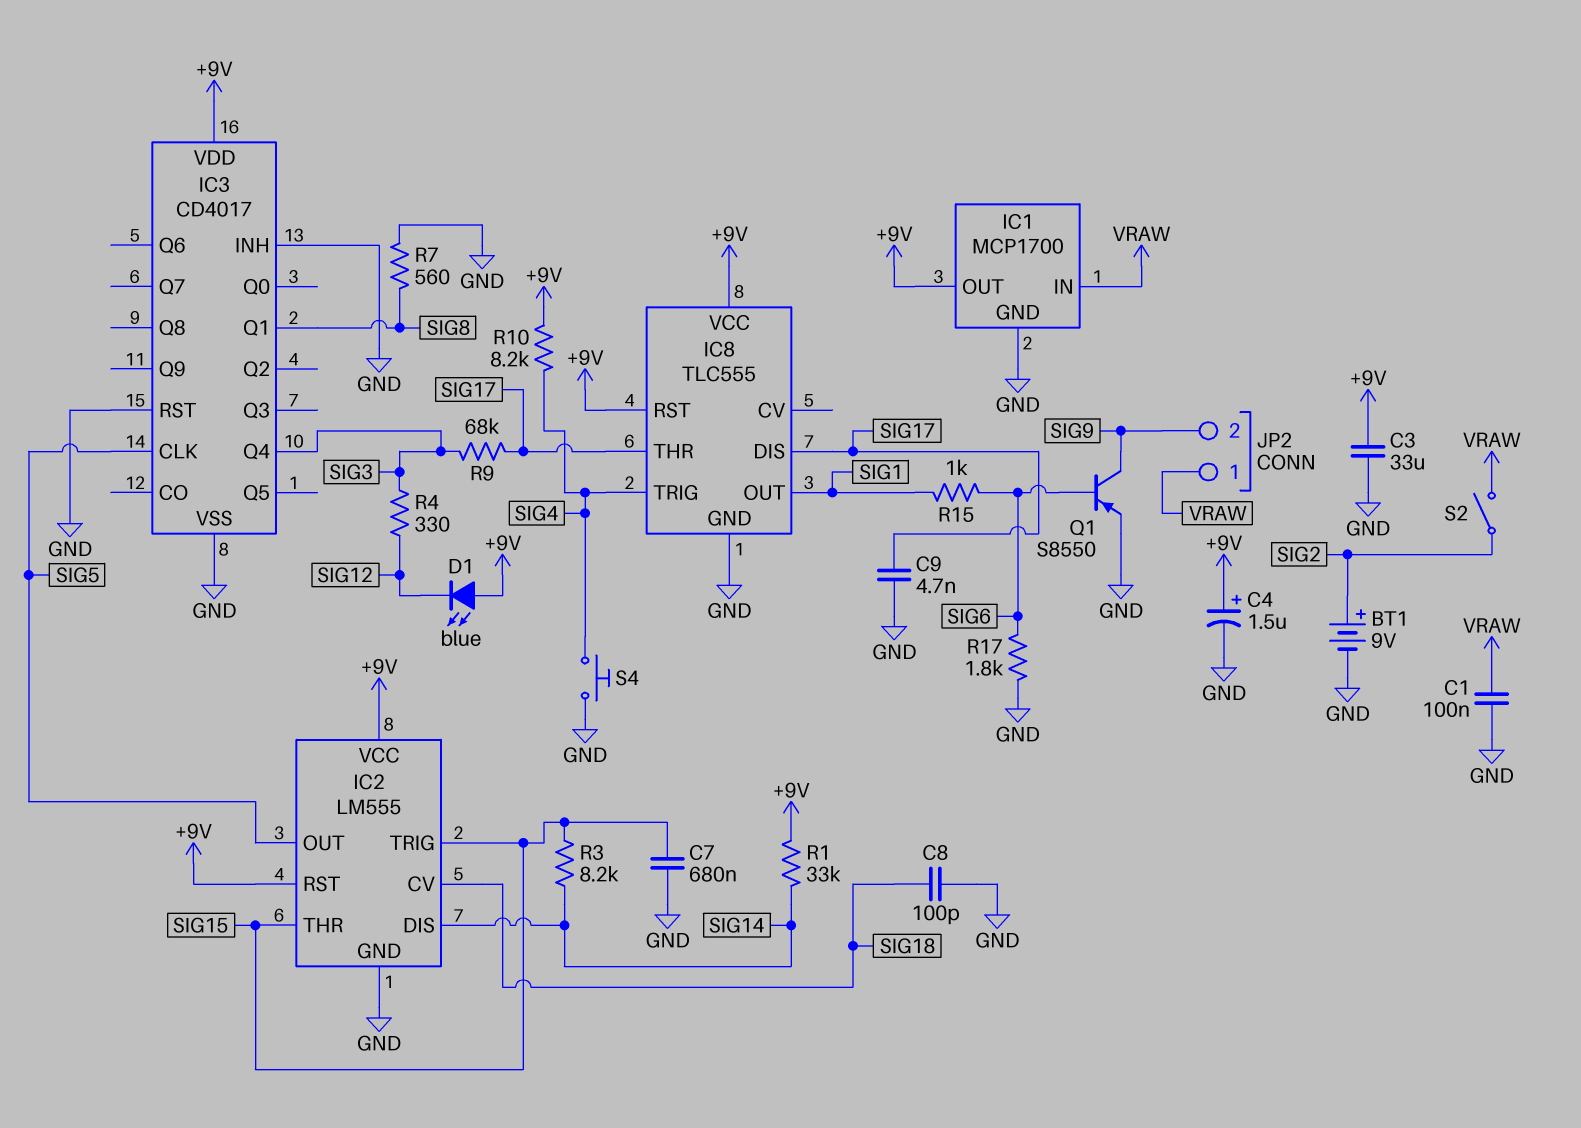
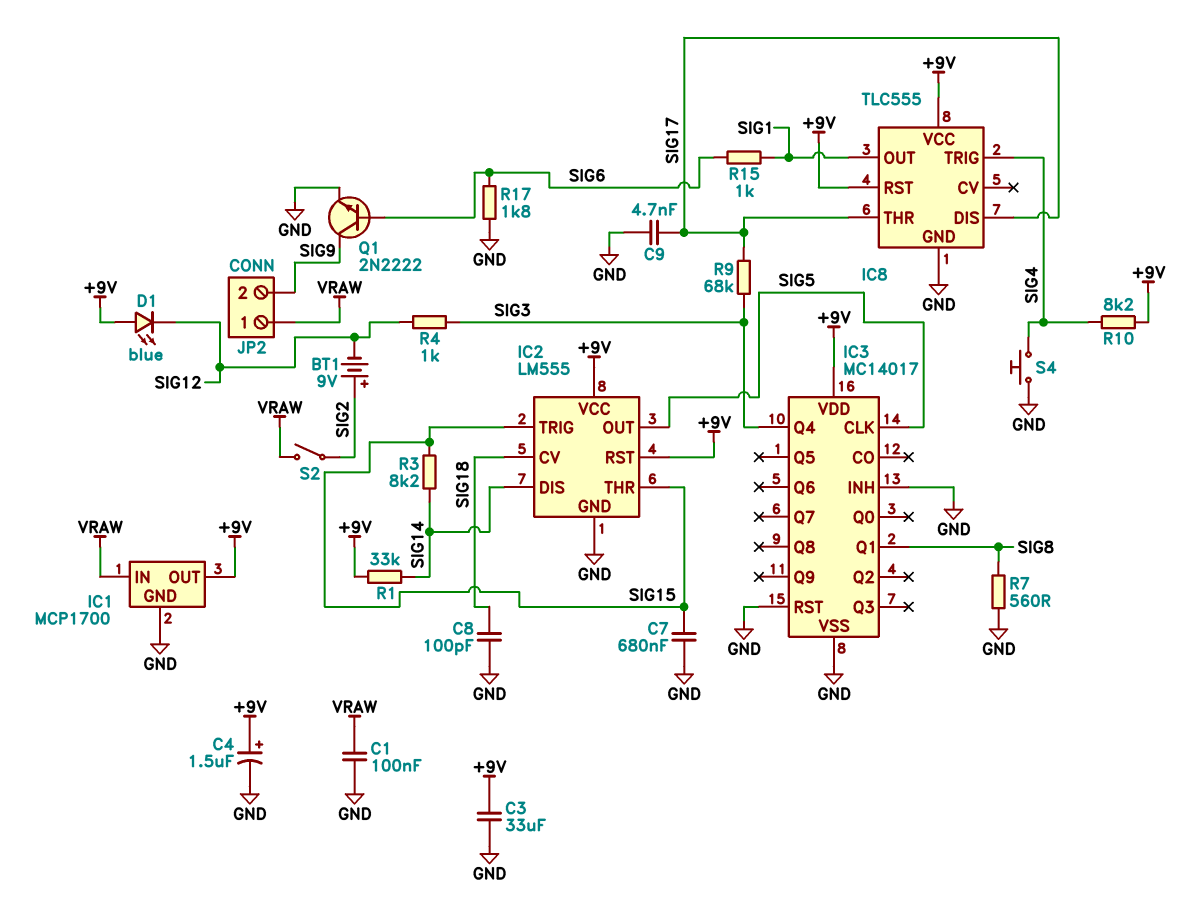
BT1: 9V (plus SIG2, minus GND) -> 9V (plus SIG2, minus SIG12)
IC3: CD4017 -> MC14017
Q1: PNP S8550 (B SIG6, C SIG9, E GND) -> NPN 2N2222 (B SIG6, C SIG9, E GND)
R4: 330 (SIG3, SIG12) -> 1k (SIG3, SIG12)

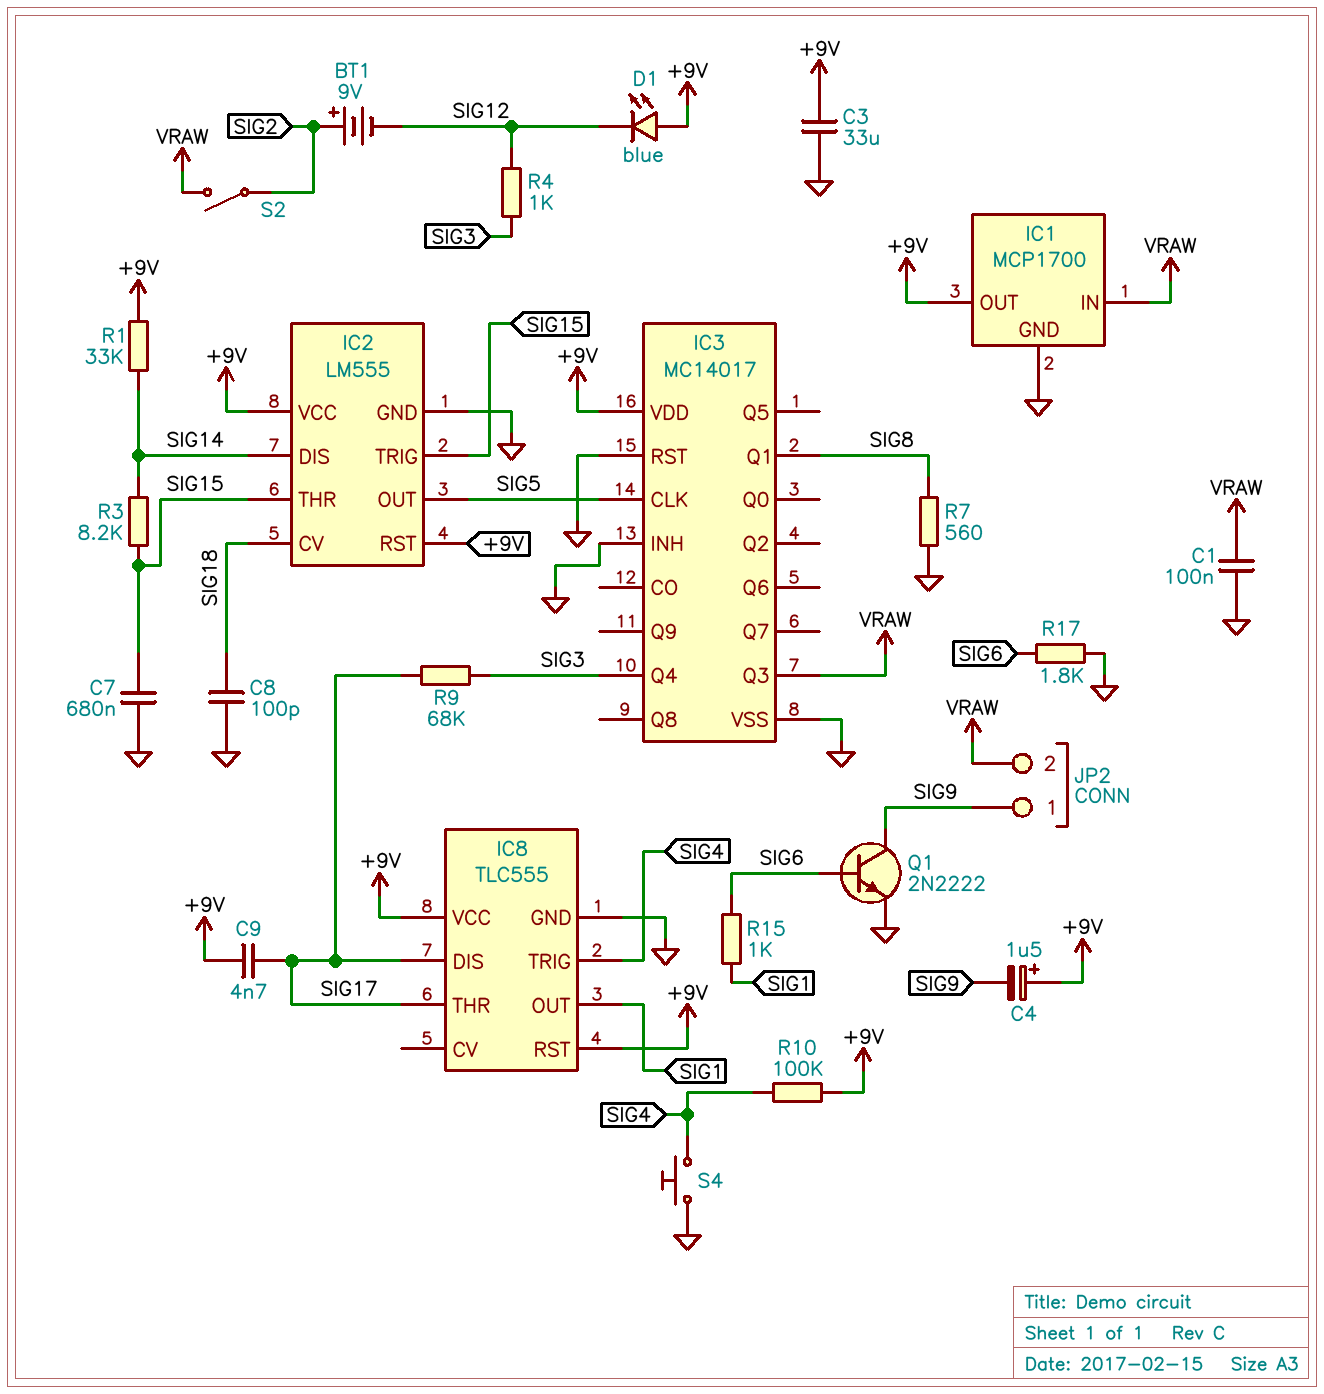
C4: 1.5uF (plus +9V, minus GND) -> 1.5uF (plus +9V, minus SIG9)
C9: 4.7nF (GND, SIG17) -> 4.7nF (+9V, SIG17)
IC3 pin Q3: none -> VRAW
JP2 pin 1: VRAW -> SIG9
JP2 pin 2: SIG9 -> VRAW
R10: 8.2k (+9V, SIG4) -> 100k (+9V, SIG4)

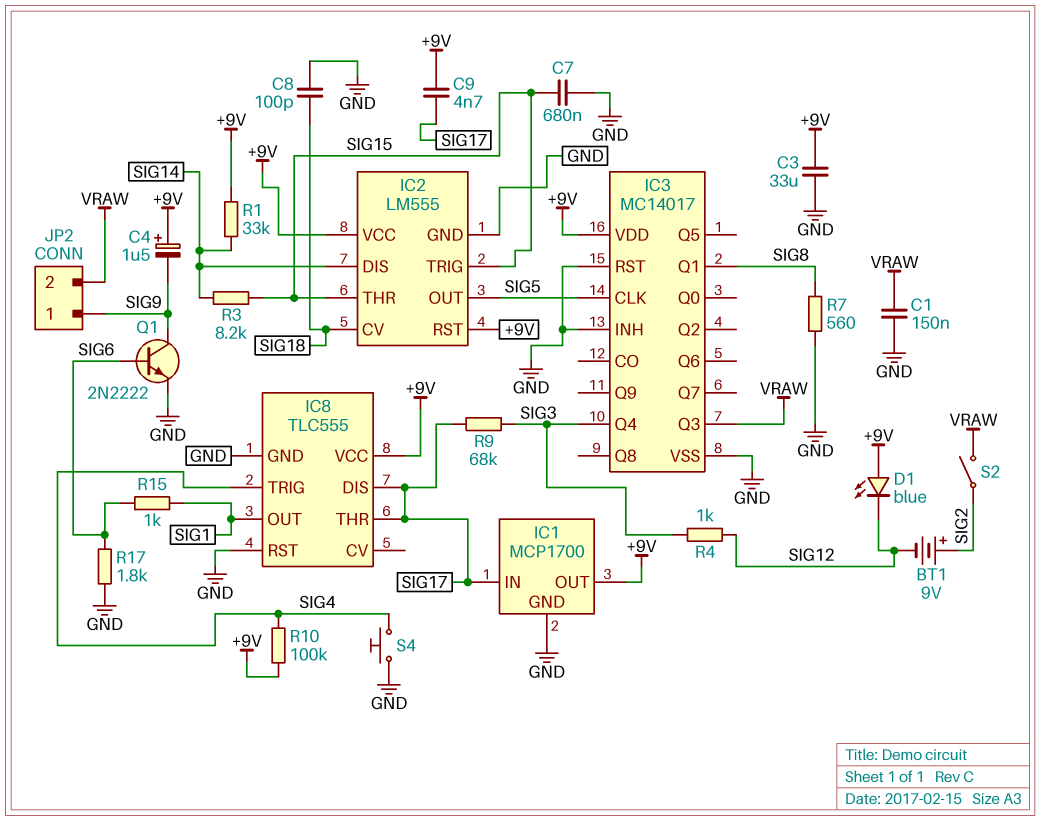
C1: 100nF (GND, VRAW) -> 150nF (GND, VRAW)
IC1 pin IN: VRAW -> SIG17
IC8 pin RST: +9V -> GND

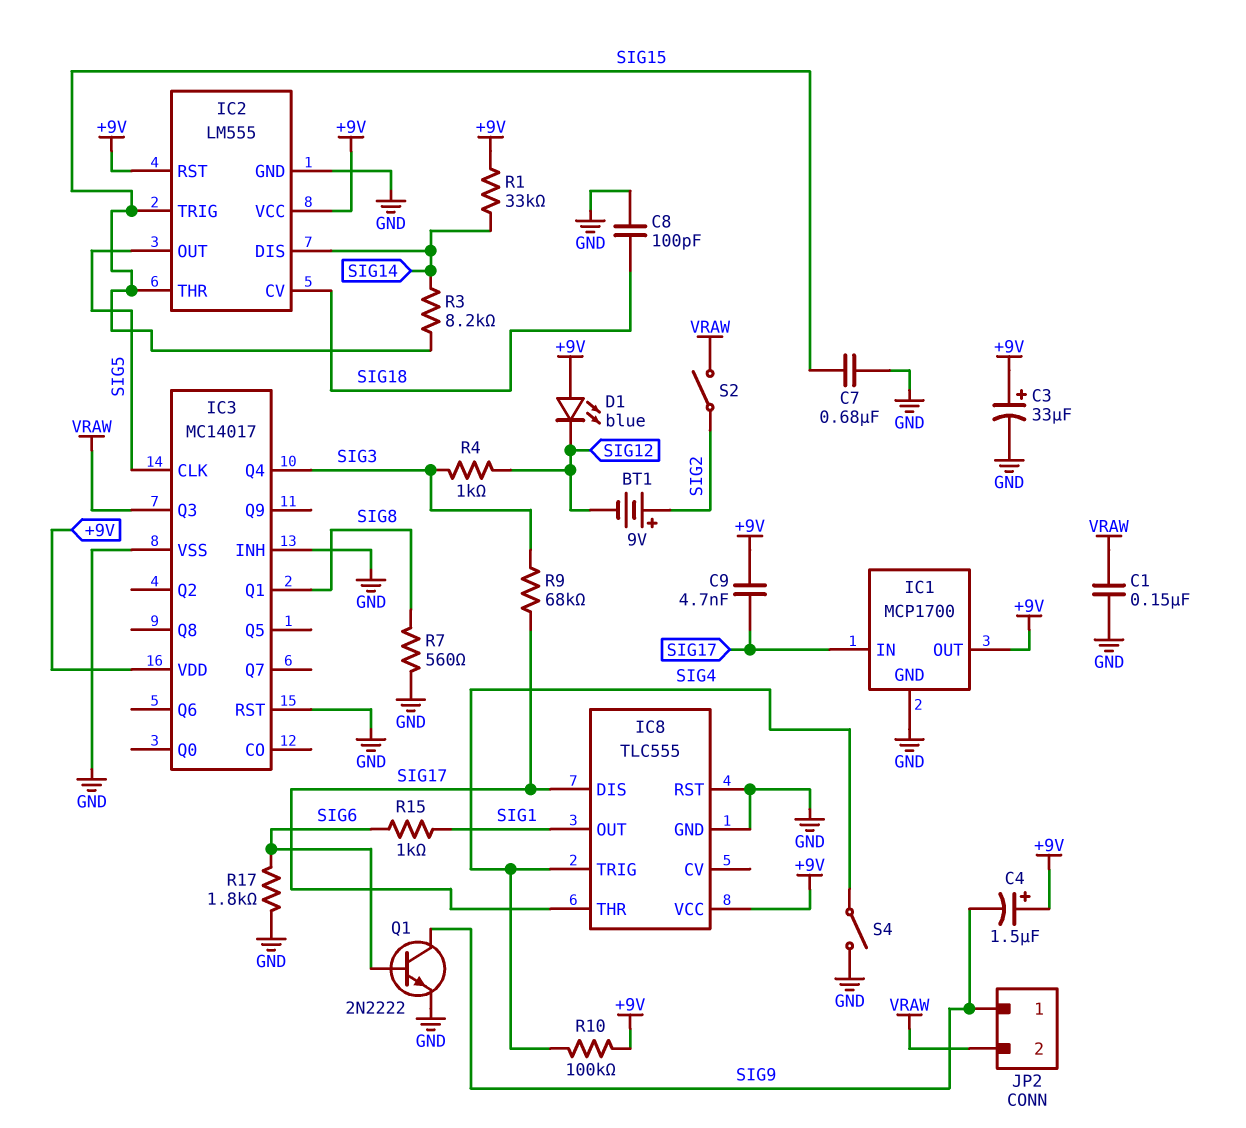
C3: 33uF (+9V, GND) -> 33uF (plus +9V, minus GND)
S4: button (GND, SIG4) -> switch (GND, SIG4)

